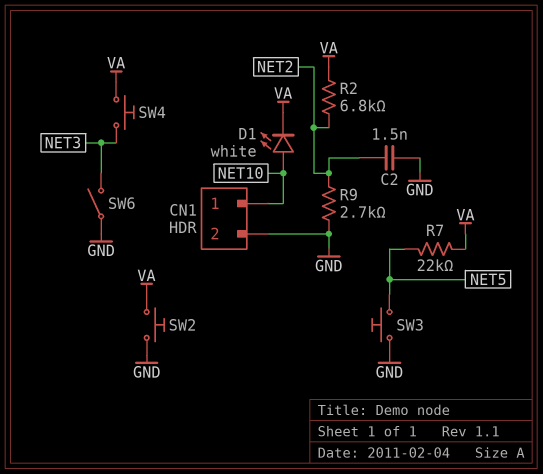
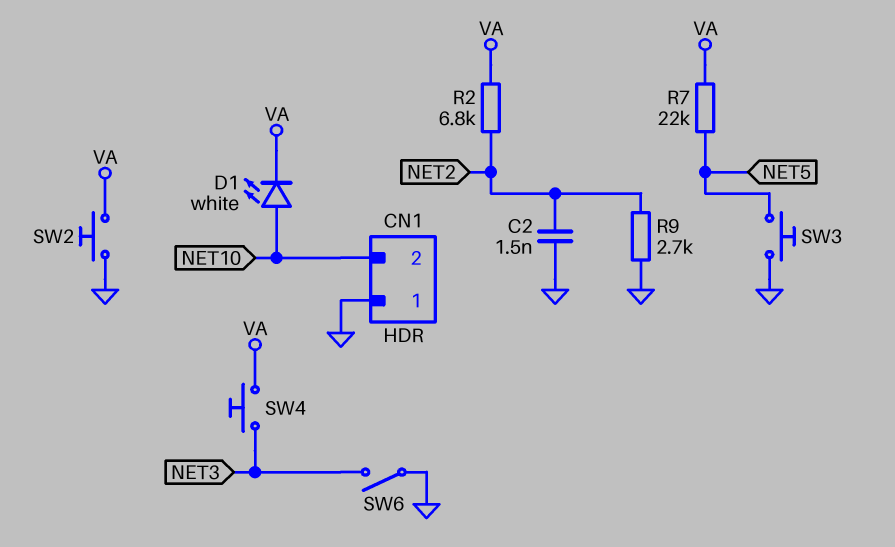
CN1 pin 1: NET10 -> GND
CN1 pin 2: GND -> NET10

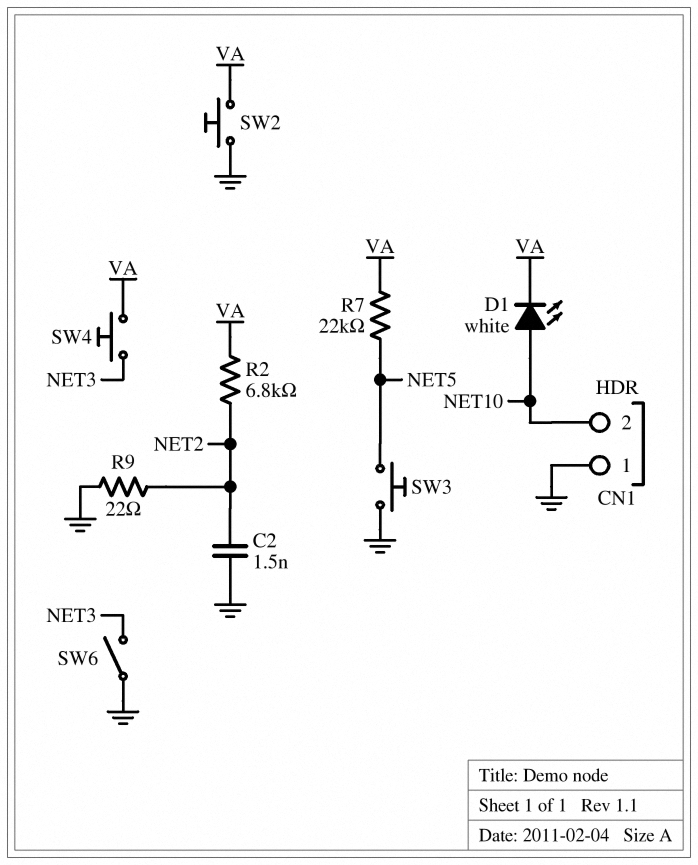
R9: 2.7k (GND, NET2) -> 22 (GND, NET2)

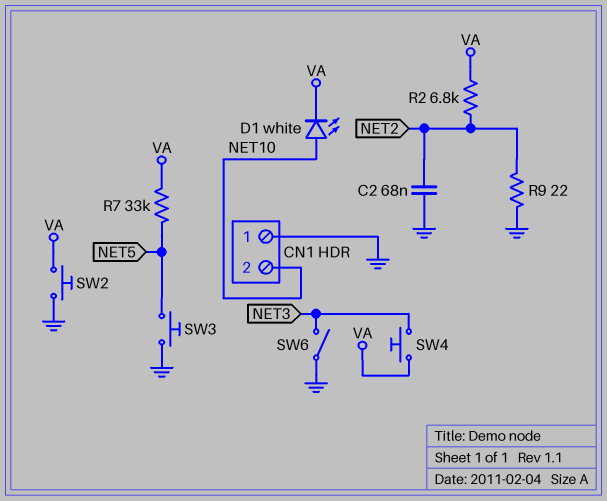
C2: 1.5nF (GND, NET2) -> 68nF (GND, NET2)
R7: 22k (NET5, VA) -> 33k (NET5, VA)

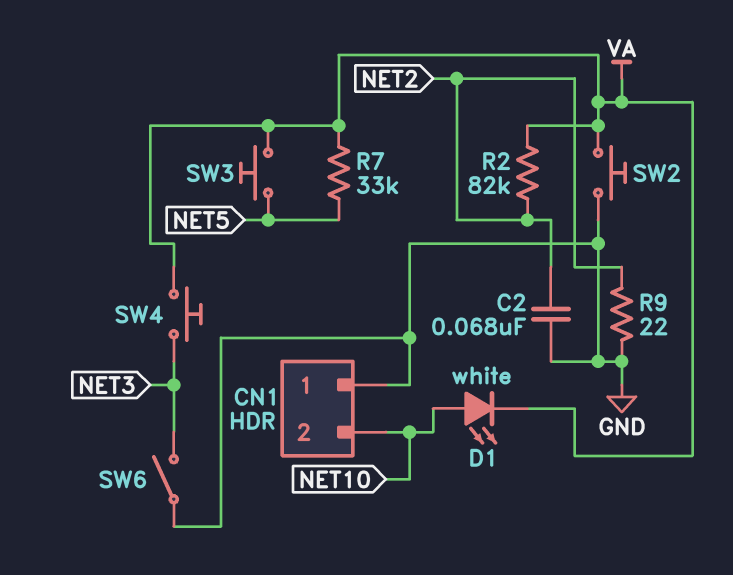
R2: 6.8k (NET2, VA) -> 82k (NET2, VA)
SW3: button (GND, NET5) -> button (NET5, VA)

